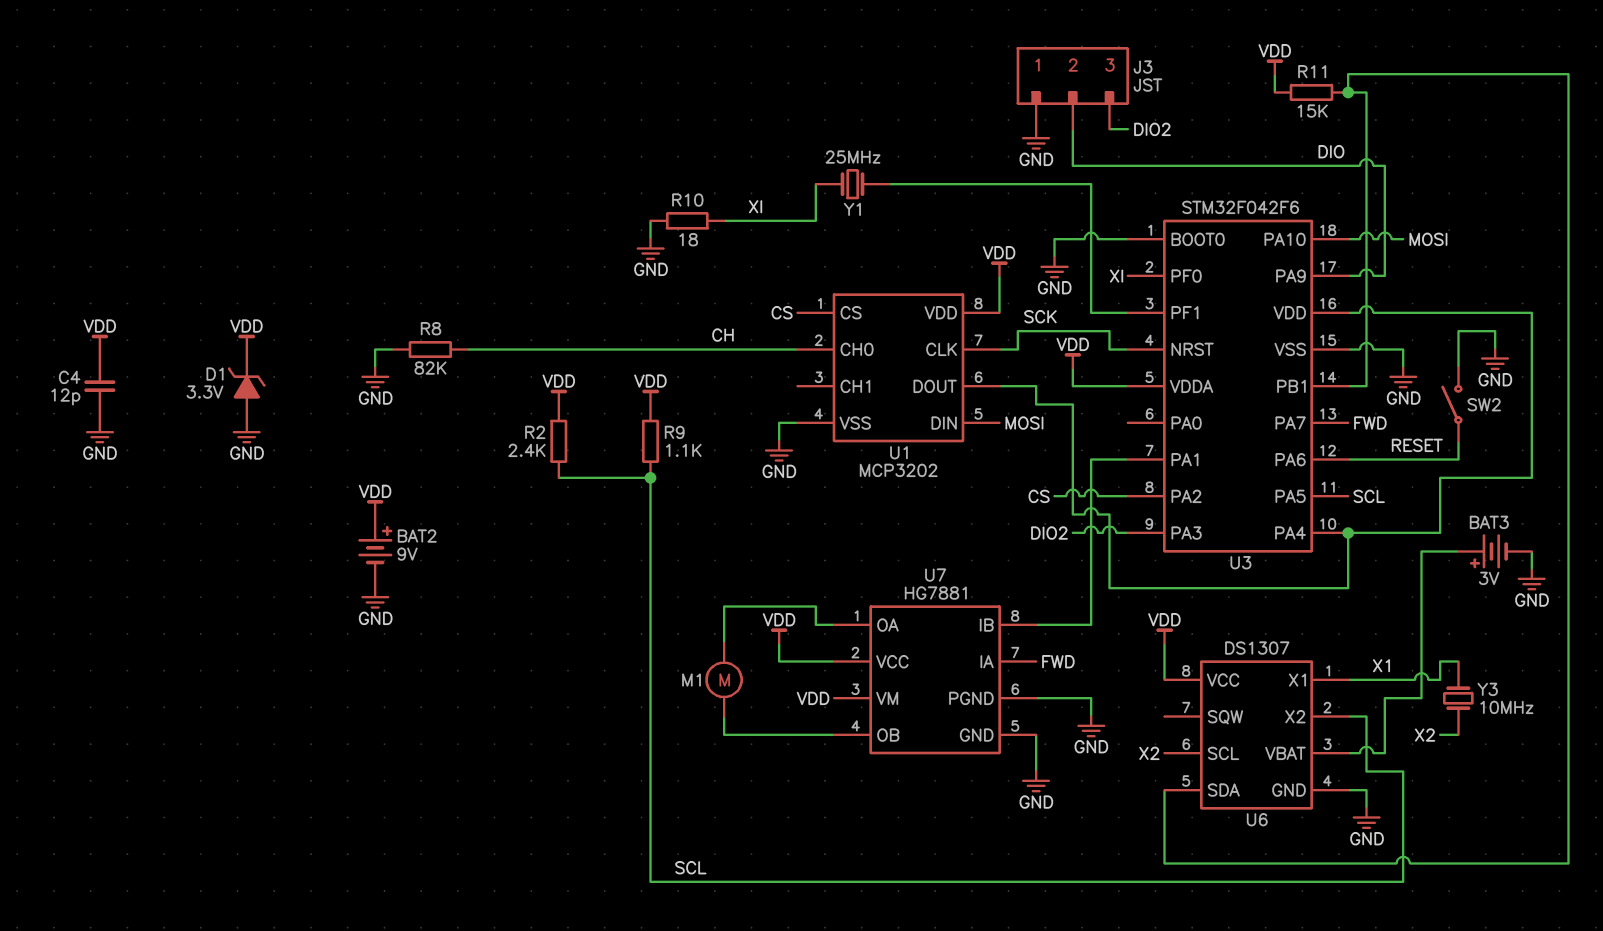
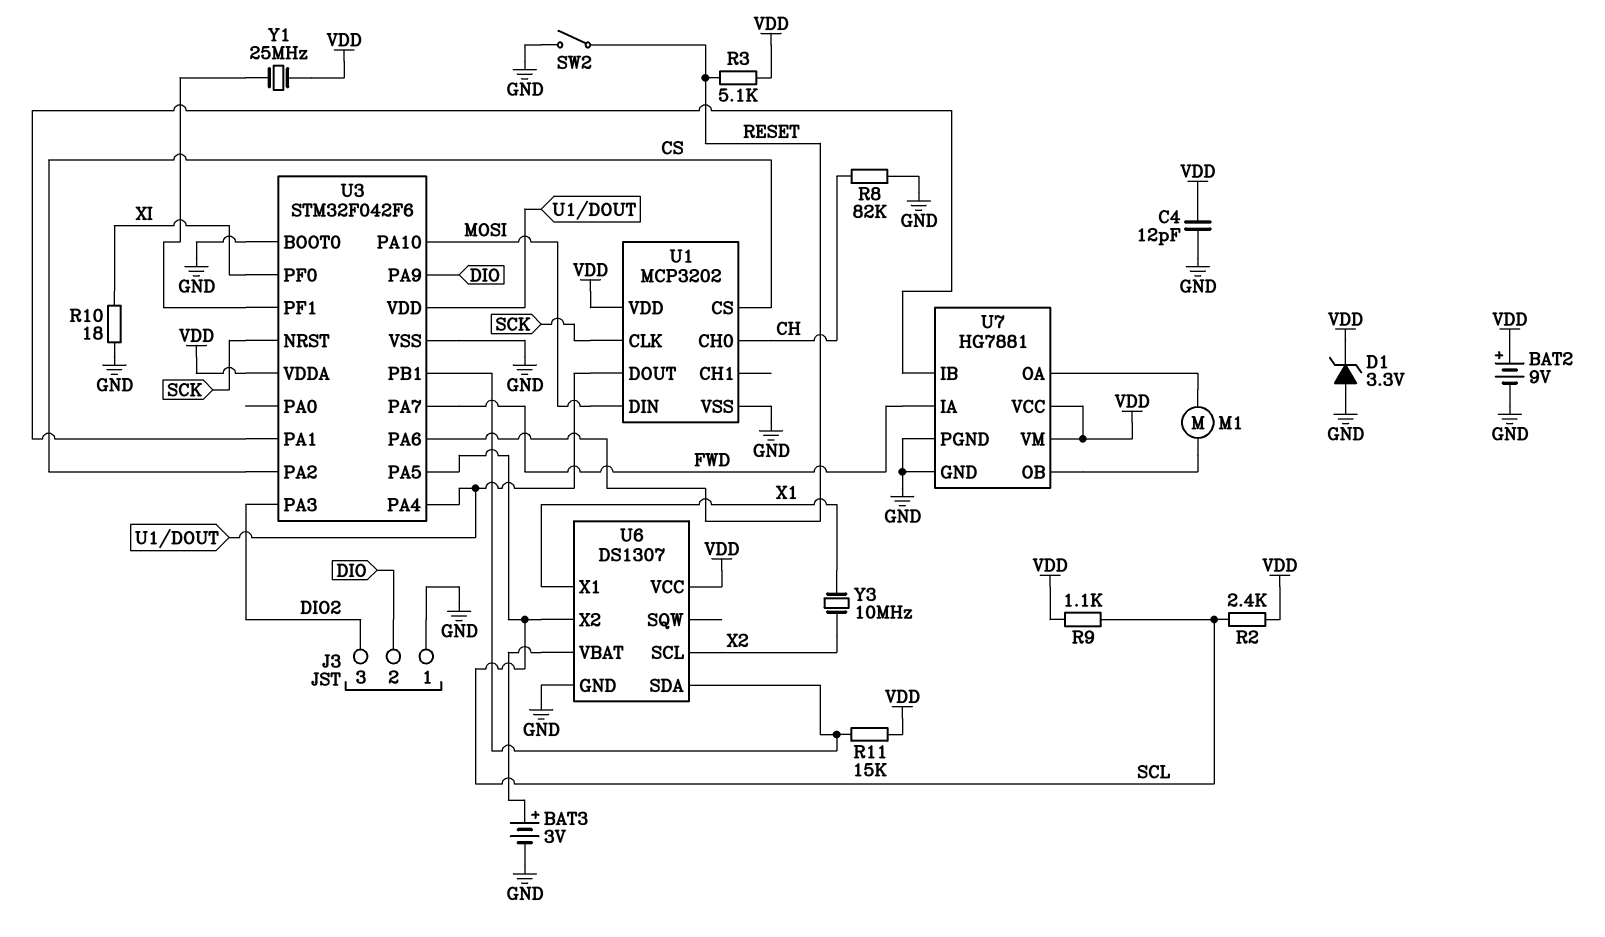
R3: none -> 5.1k (RESET, VDD)
Y1: 25MHz (U3/PF1, XI) -> 25MHz (U3/PF1, VDD)

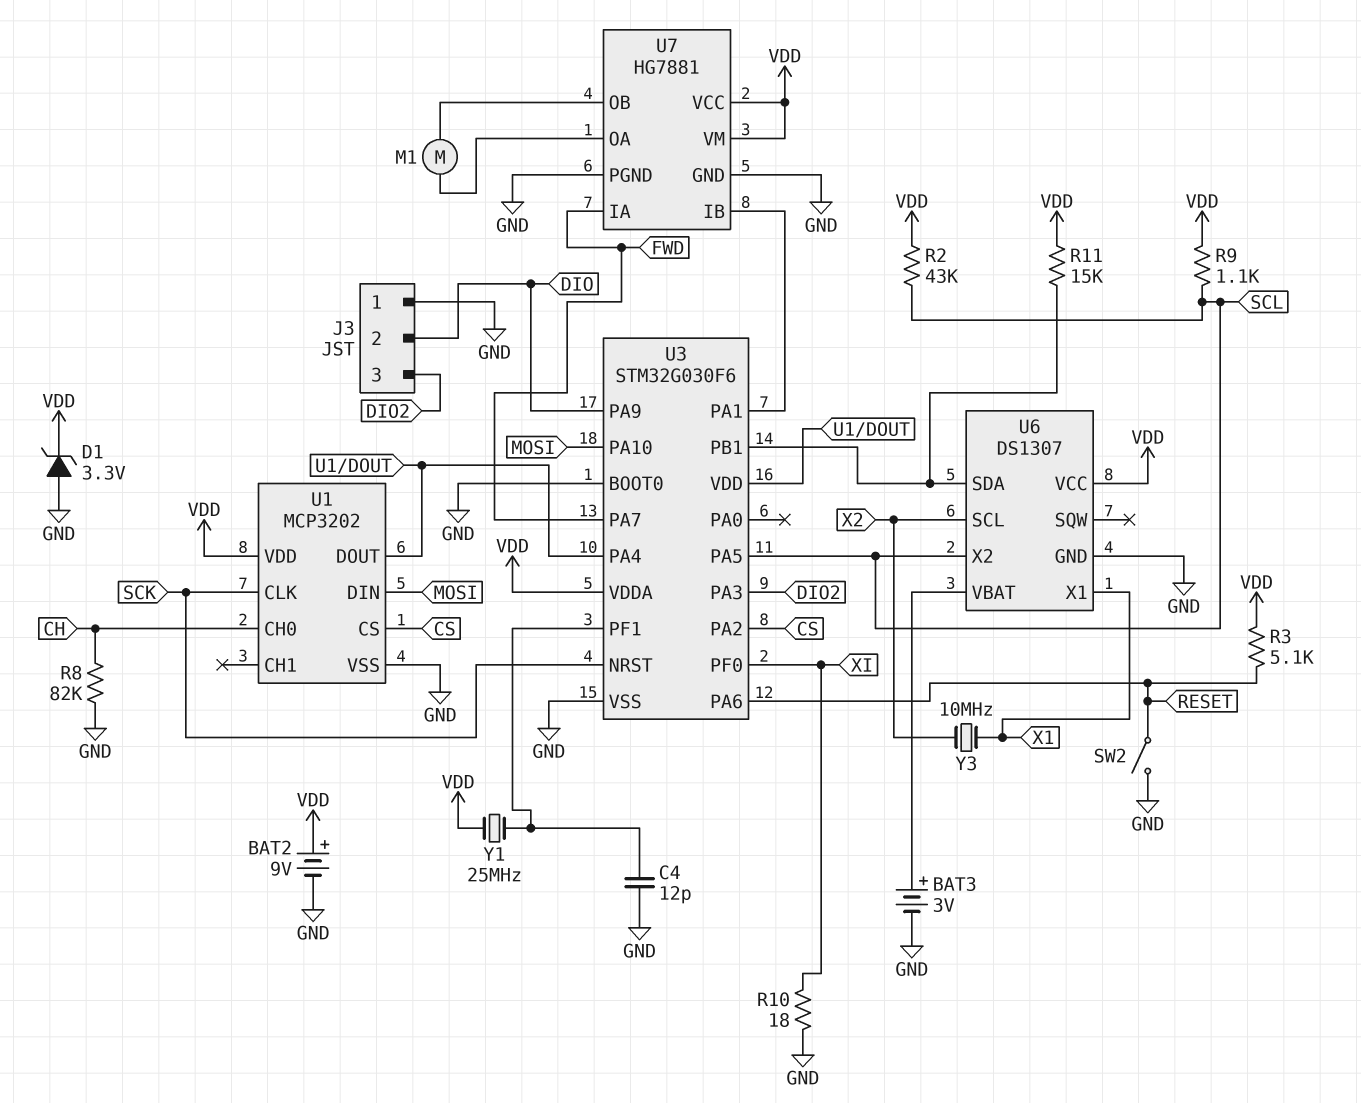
C4: 12pF (GND, VDD) -> 12pF (GND, U3/PF1)
R2: 2.4k (SCL, VDD) -> 43k (SCL, VDD)
U3: STM32F042F6 -> STM32G030F6

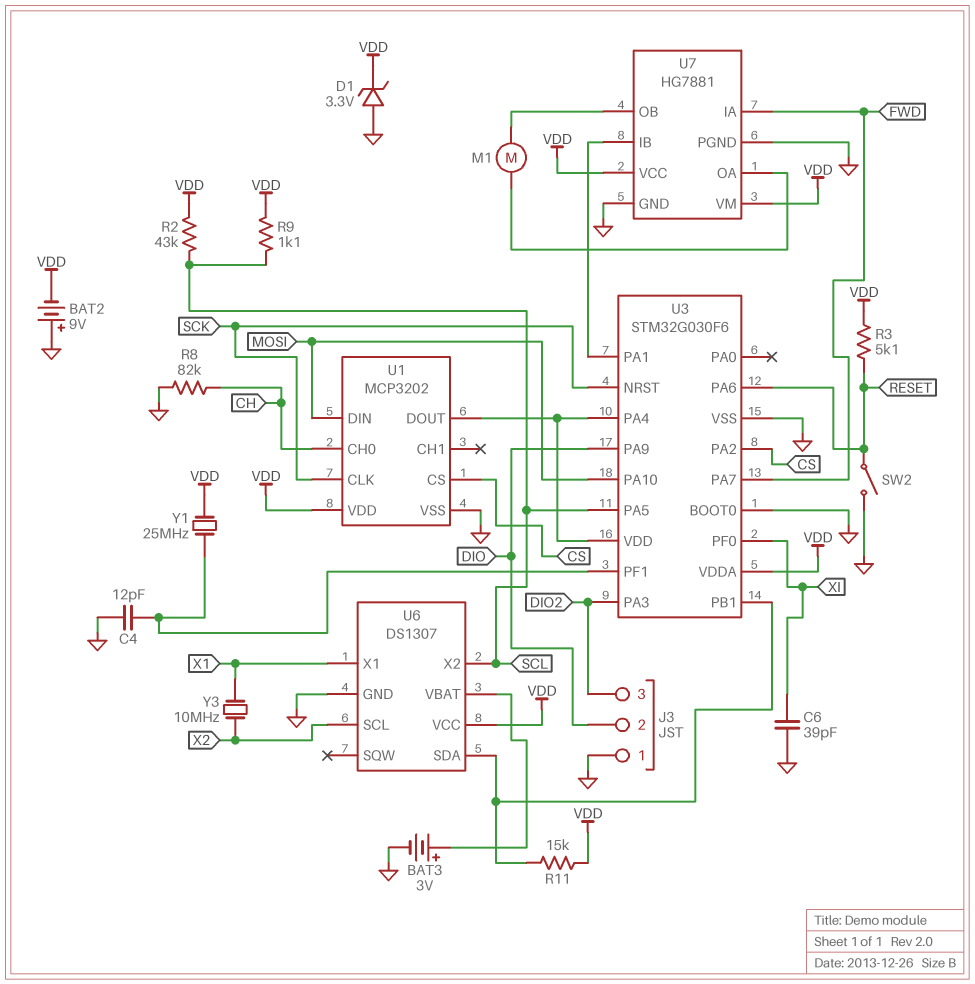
BAT2: 9V (plus VDD, minus GND) -> 9V (plus GND, minus VDD)
C6: none -> 39pF (GND, XI)
R10: 18 (GND, XI) -> none

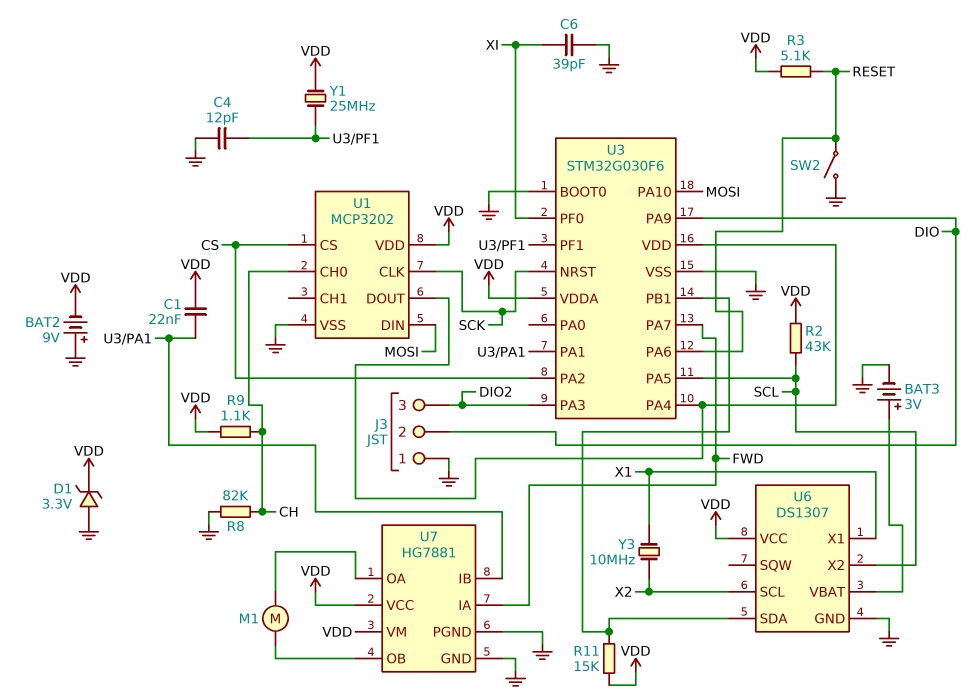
C1: none -> 22nF (U3/PA1, VDD)
R9: 1.1k (SCL, VDD) -> 1.1k (CH, VDD)

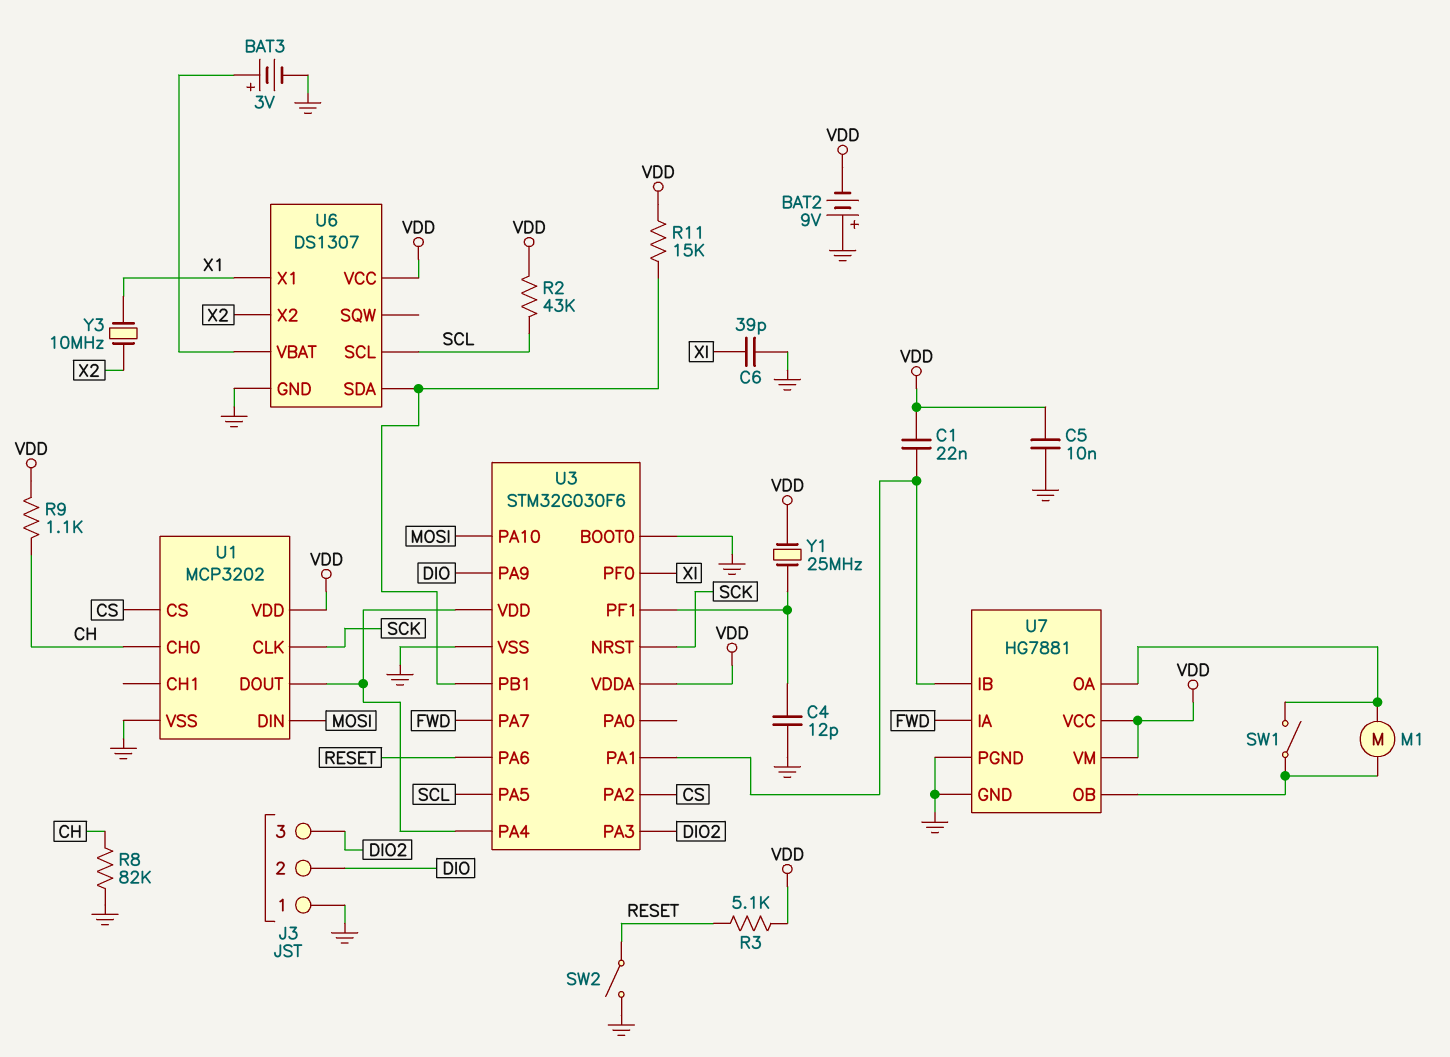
C5: none -> 10nF (GND, VDD)
D1: zener 3.3V (A GND, K VDD) -> none
SW1: none -> switch (U7/OA, U7/OB)
U6 pin SCL: X2 -> SCL
U6 pin X2: SCL -> X2

